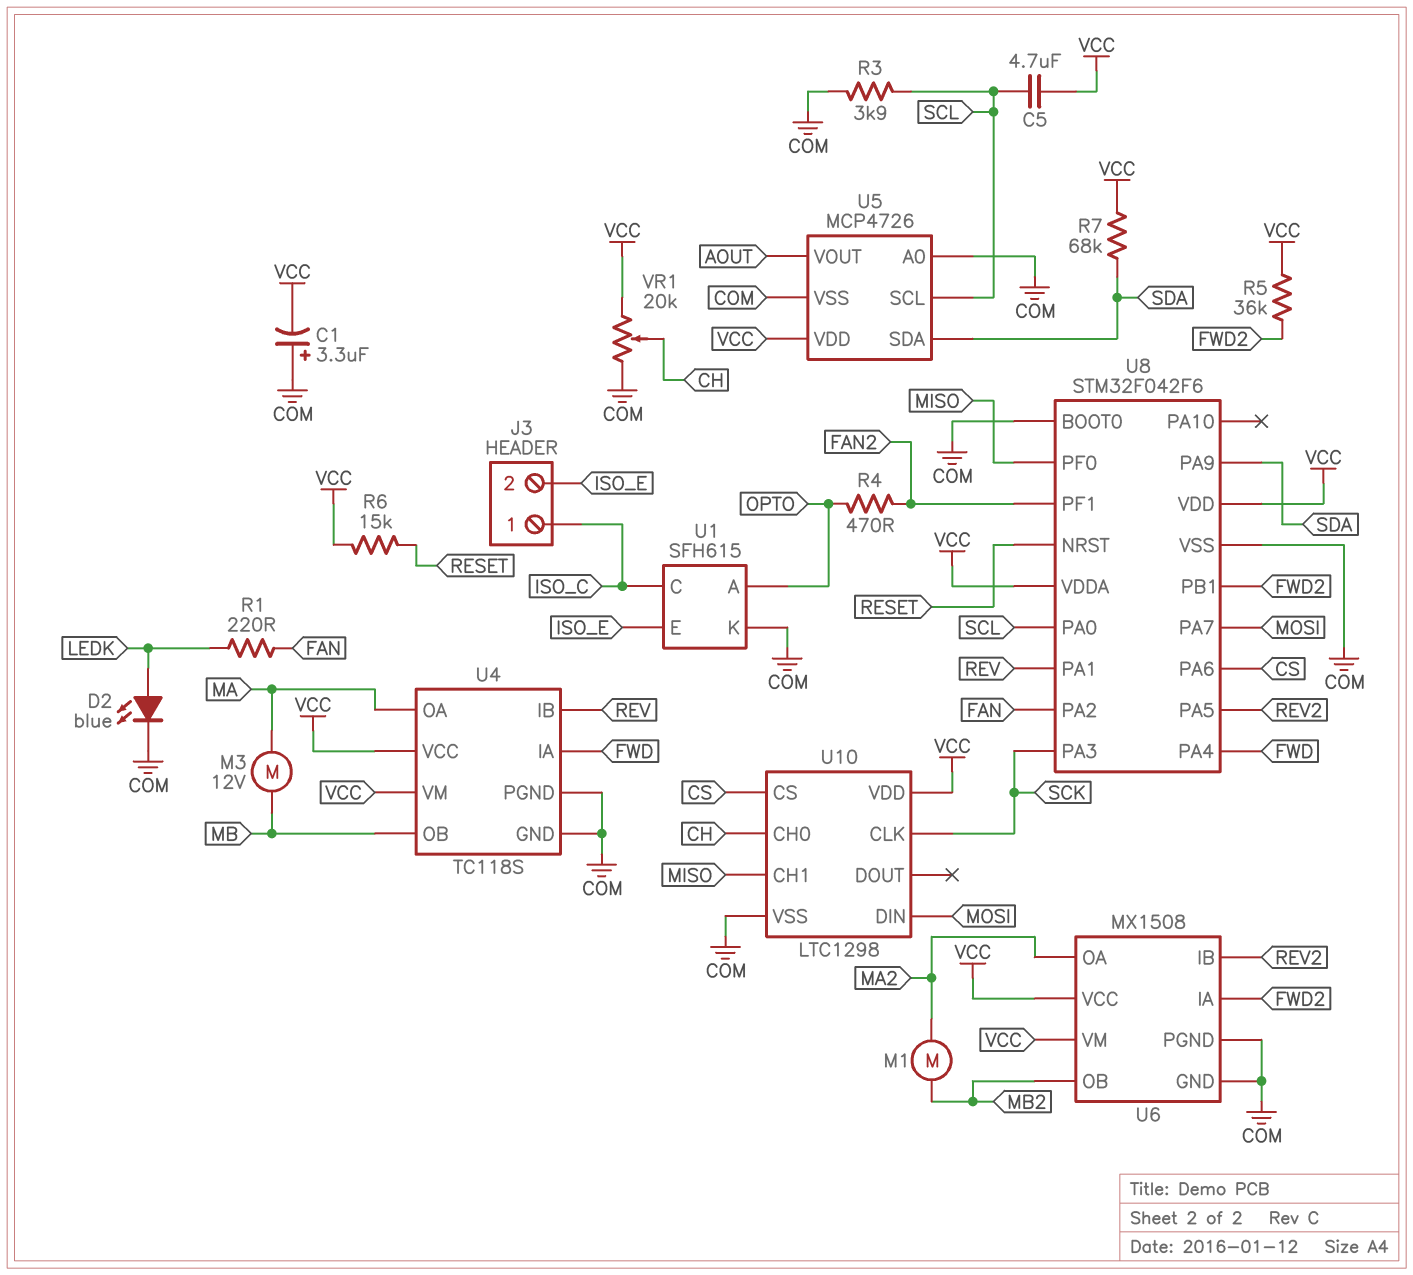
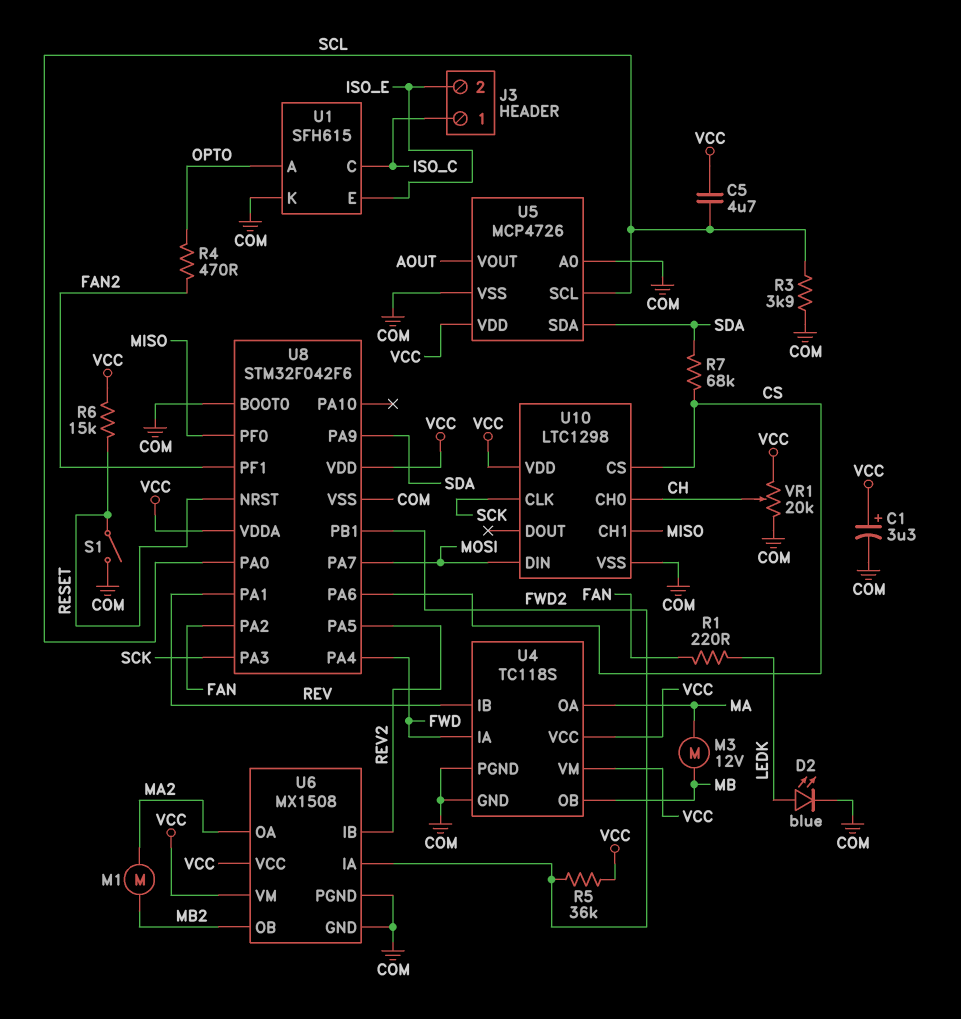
C1: 3.3uF (plus COM, minus VCC) -> 3.3uF (plus VCC, minus COM)
R7: 68k (SDA, VCC) -> 68k (CS, SDA)
S1: none -> switch (COM, RESET)

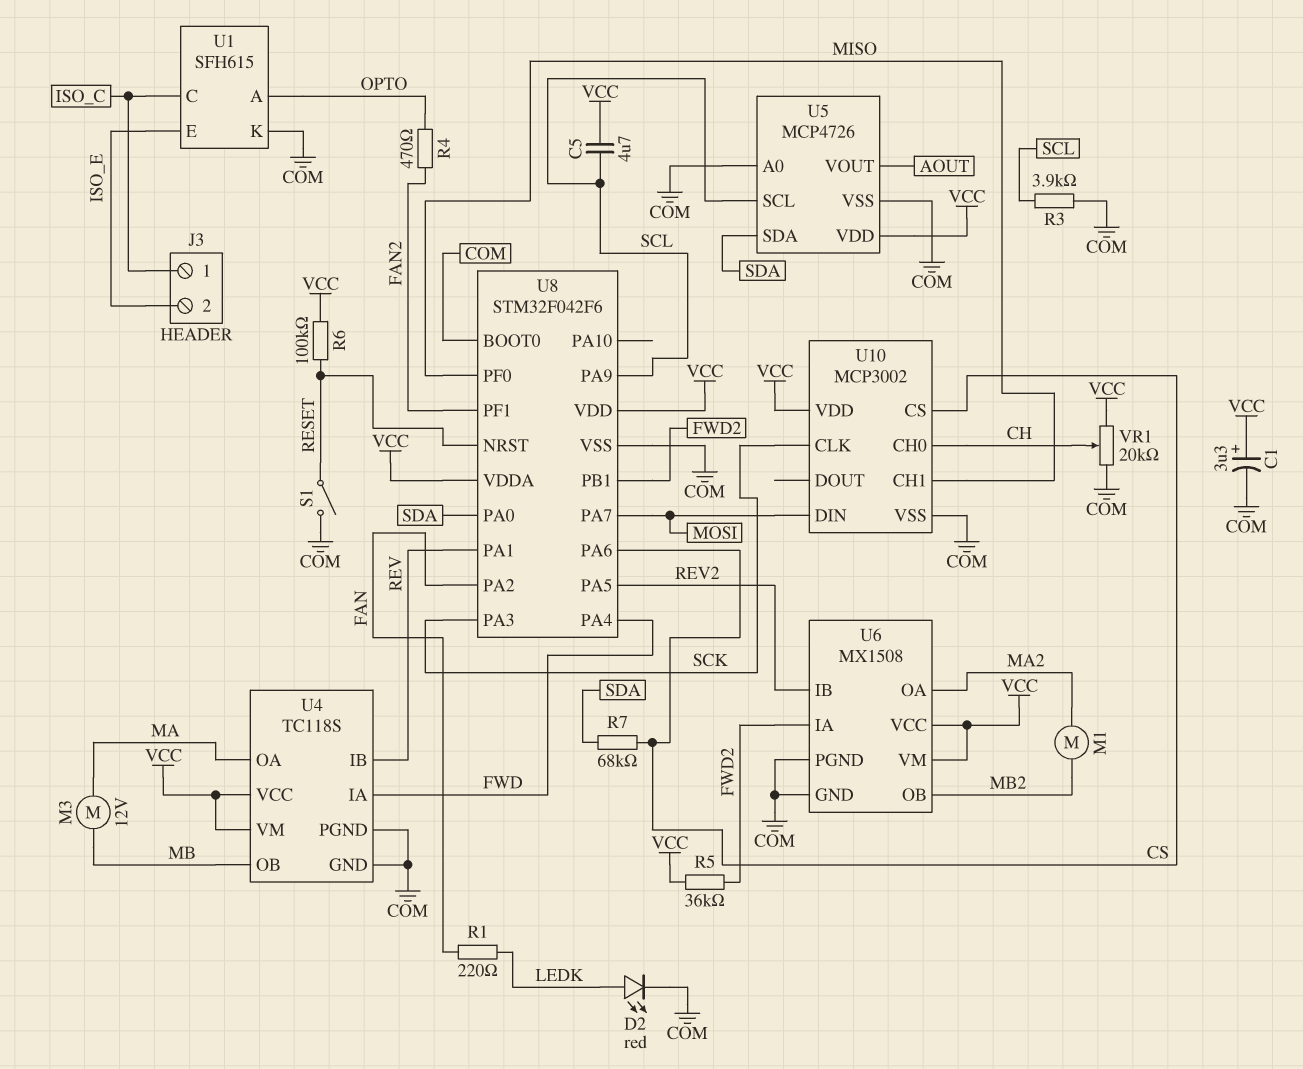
D2: LED blue (A LEDK, K COM) -> LED red (A LEDK, K COM)
R6: 15k (RESET, VCC) -> 100k (RESET, VCC)
U8 pin PA0: SCL -> SDA
U8 pin PA9: SDA -> SCL
U10: LTC1298 -> MCP3002

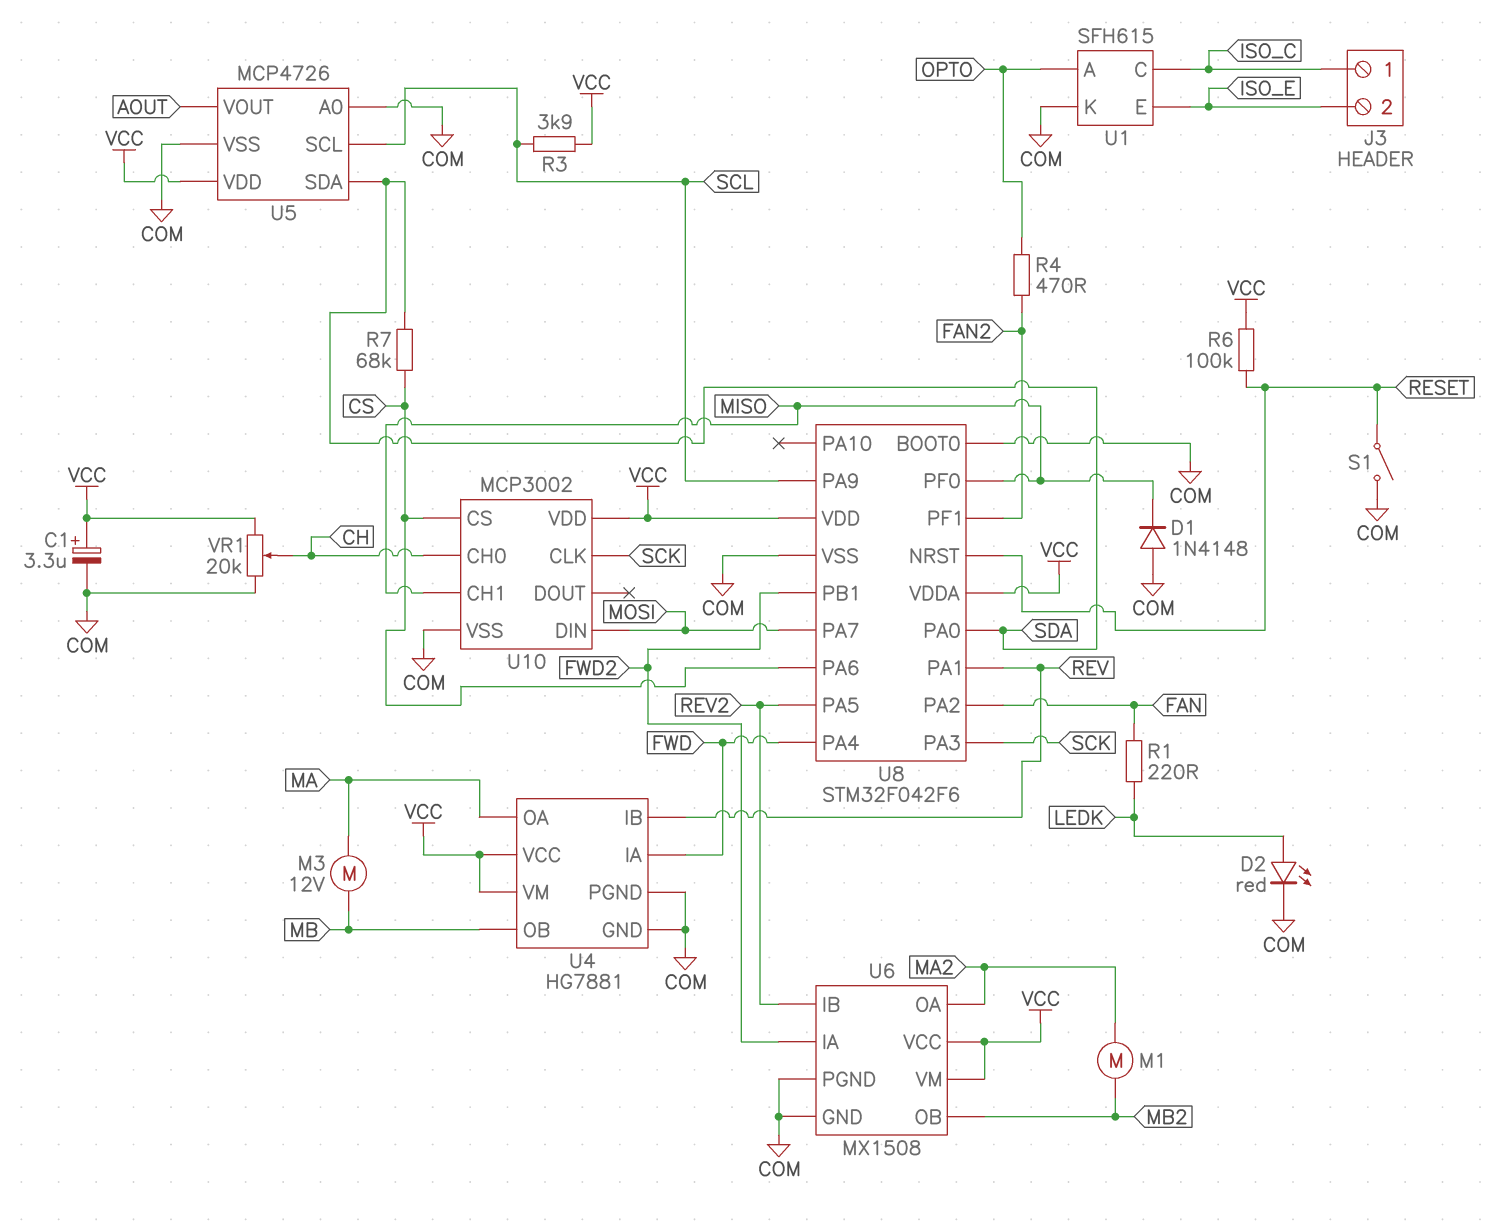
C5: 4.7uF (SCL, VCC) -> none
D1: none -> diode 1N4148 (A COM, K MISO)
R3: 3.9k (COM, SCL) -> 3.9k (SCL, VCC)
R5: 36k (FWD2, VCC) -> none
U4: TC118S -> HG7881

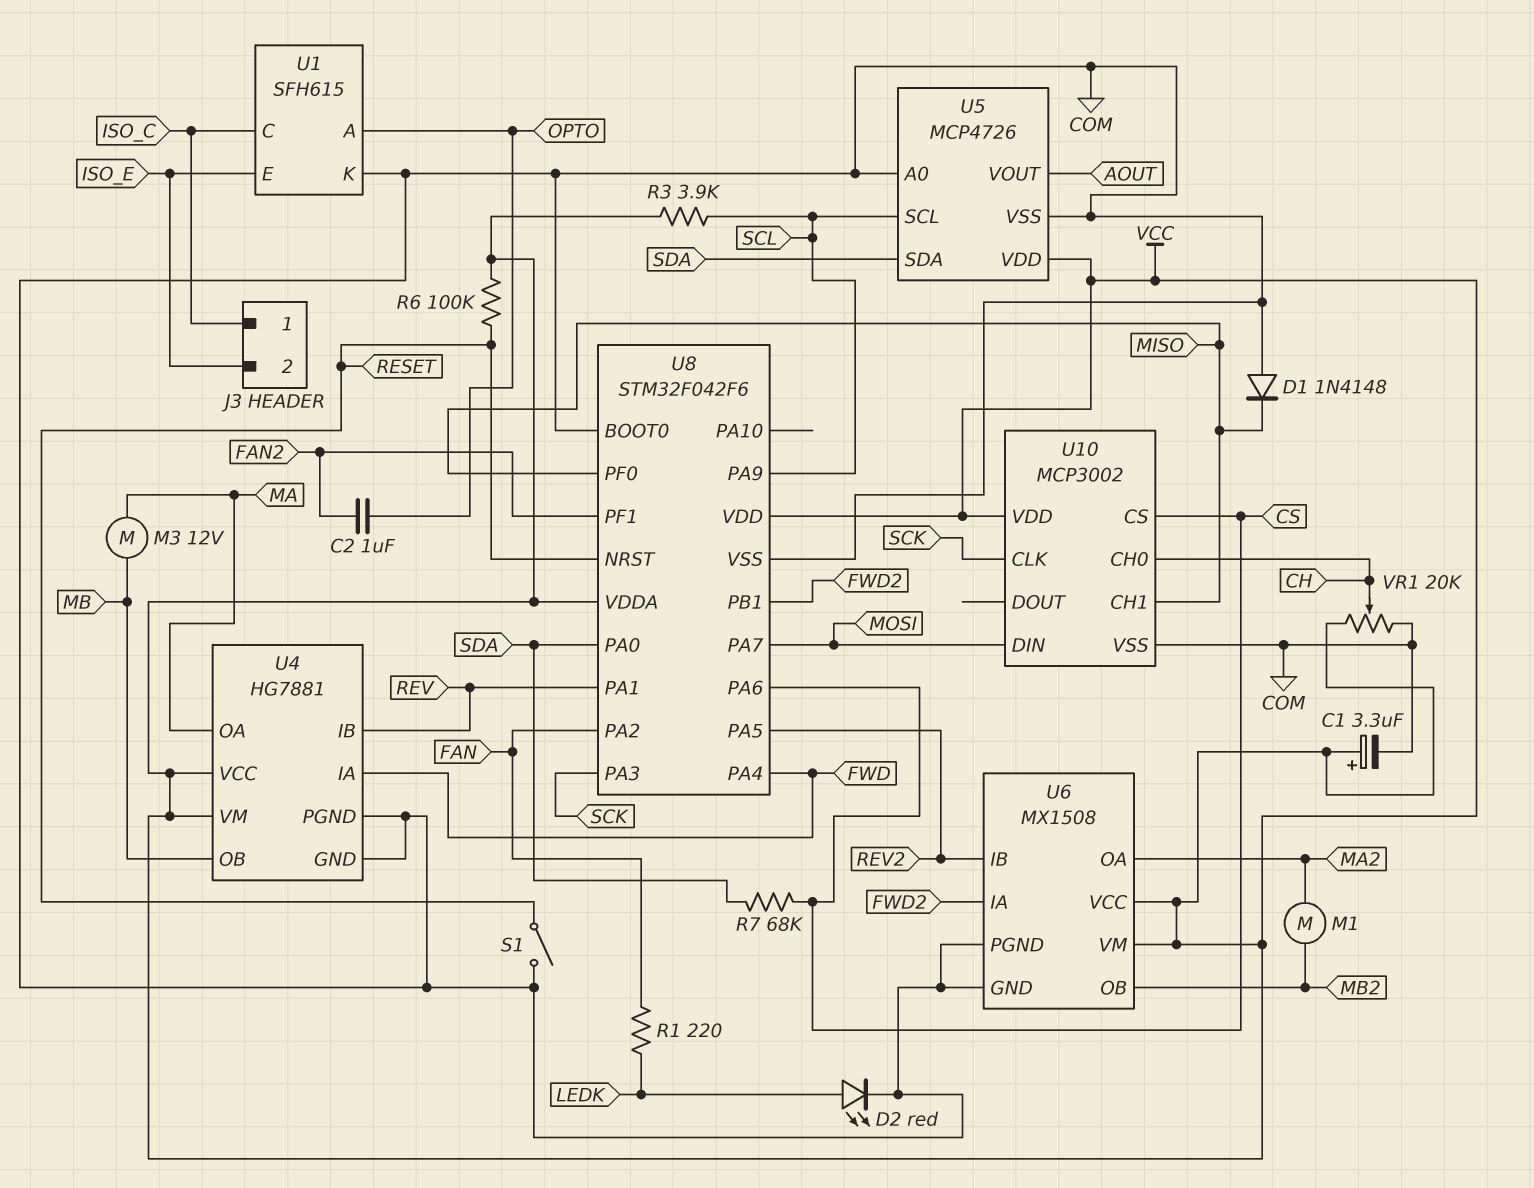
C2: none -> 1uF (FAN2, OPTO)
R4: 470 (FAN2, OPTO) -> none

